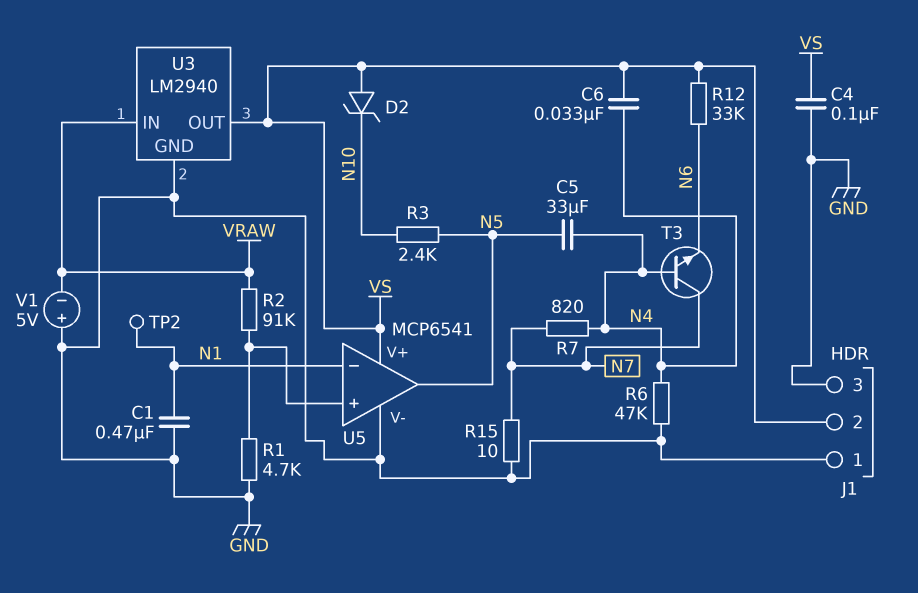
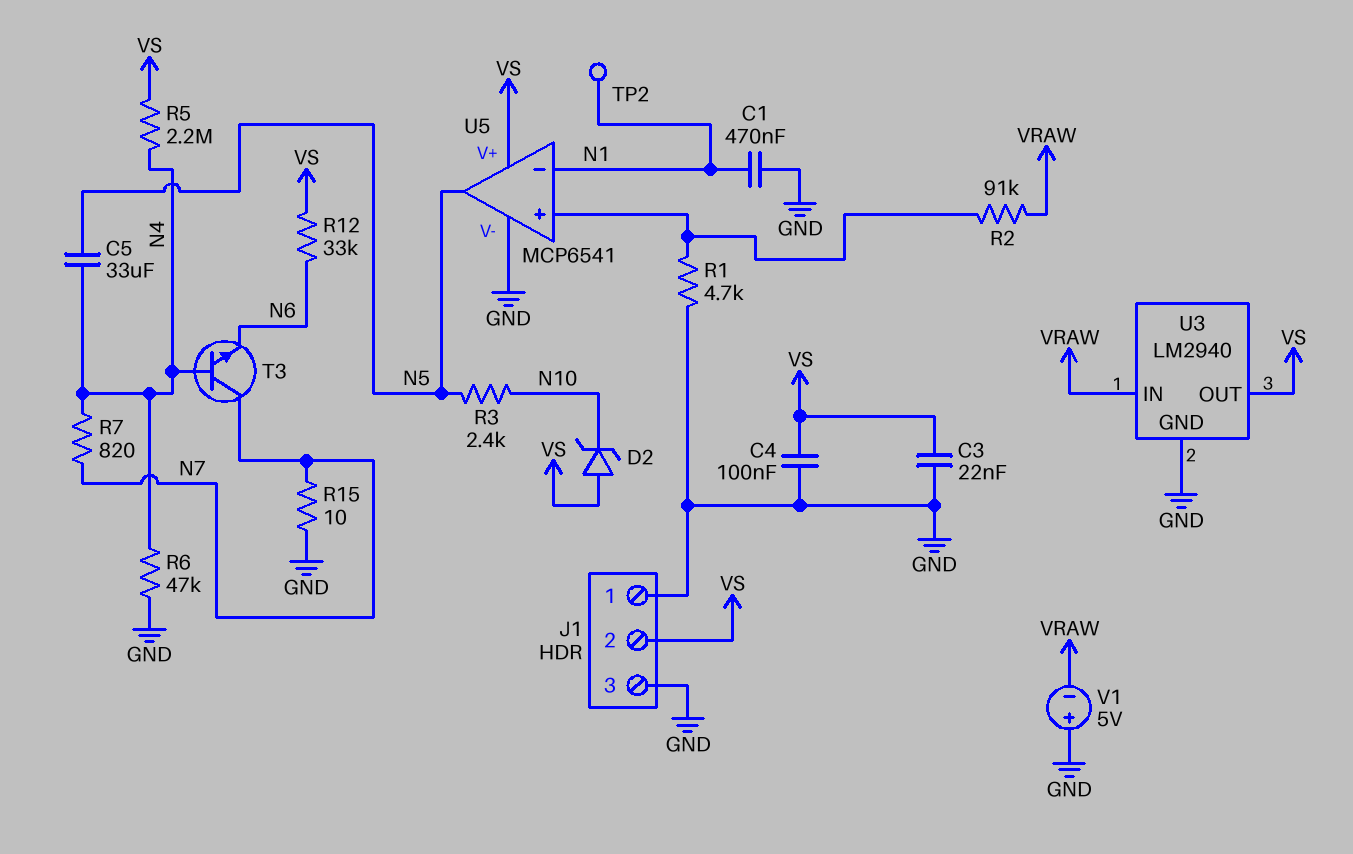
C3: none -> 22nF (GND, VS)
C6: 33nF (N4, VS) -> none
R5: none -> 2.2M (N4, VS)

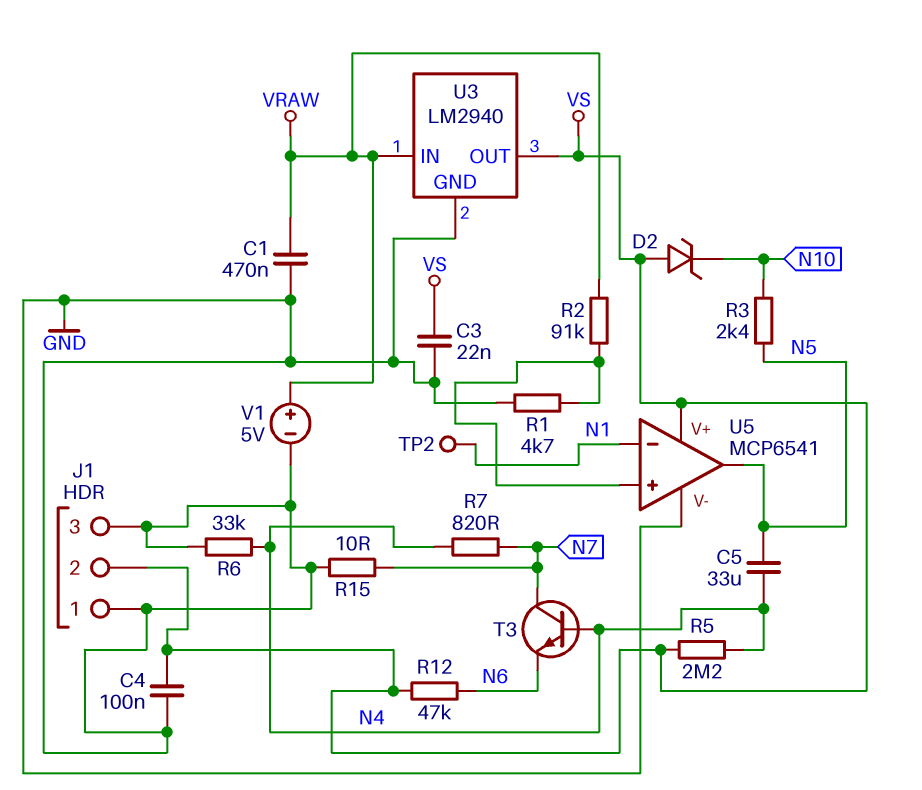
C1: 470nF (GND, N1) -> 470nF (GND, VRAW)
R6: 47k (GND, N4) -> 33k (GND, N4)
R12: 33k (N6, VS) -> 47k (N6, VS)
V1: 5V (plus GND, minus VRAW) -> 5V (plus VRAW, minus GND)

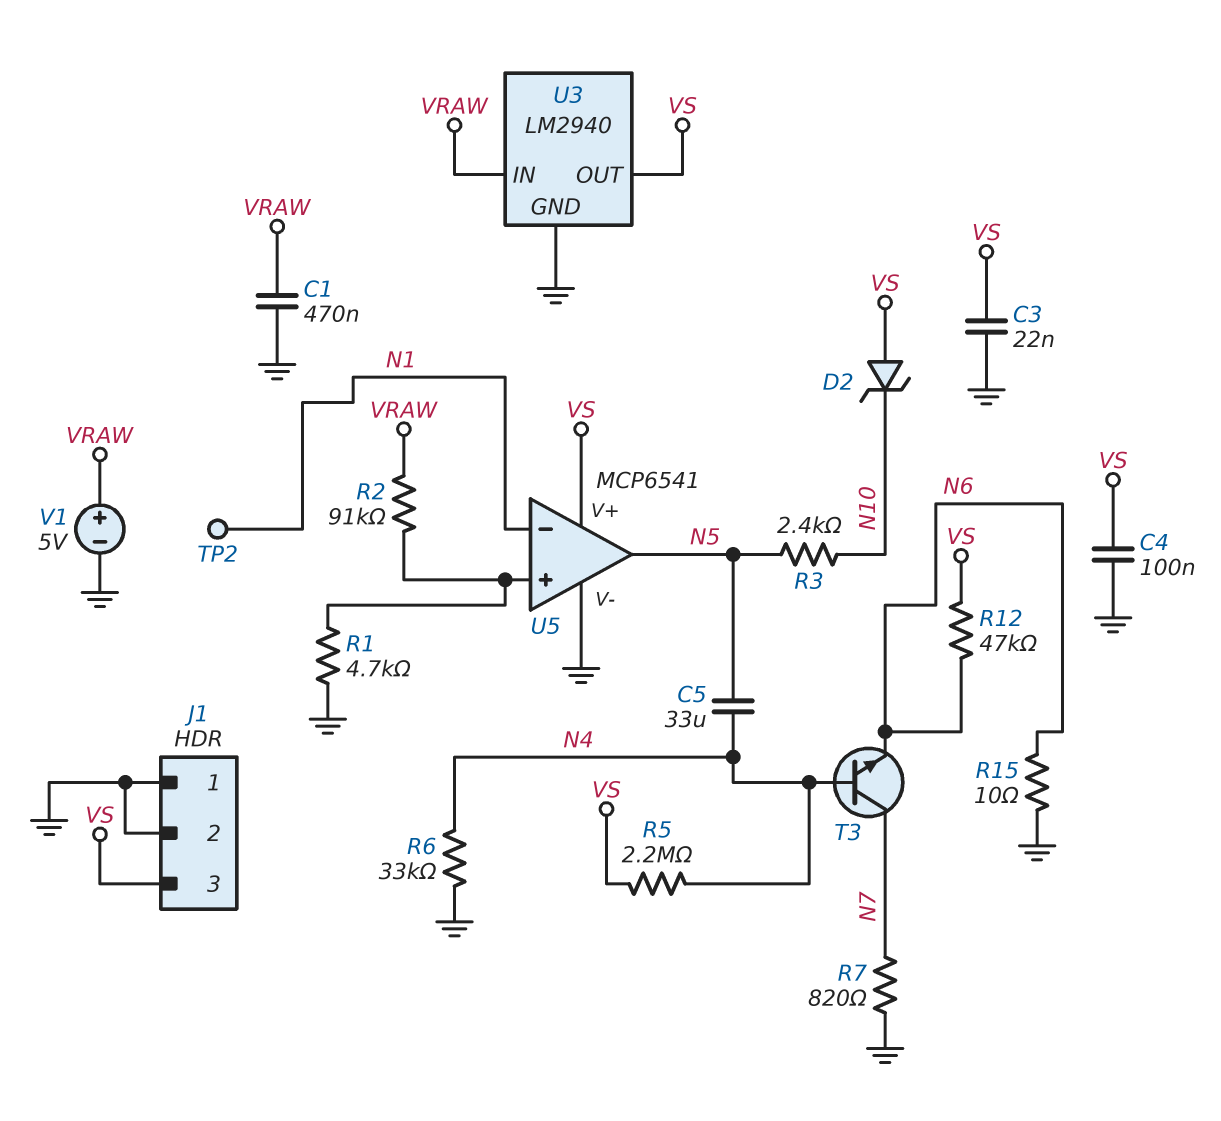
J1 pin 2: VS -> GND
J1 pin 3: GND -> VS
R7: 820 (N4, N7) -> 820 (GND, N7)
R15: 10 (GND, N7) -> 10 (GND, N6)

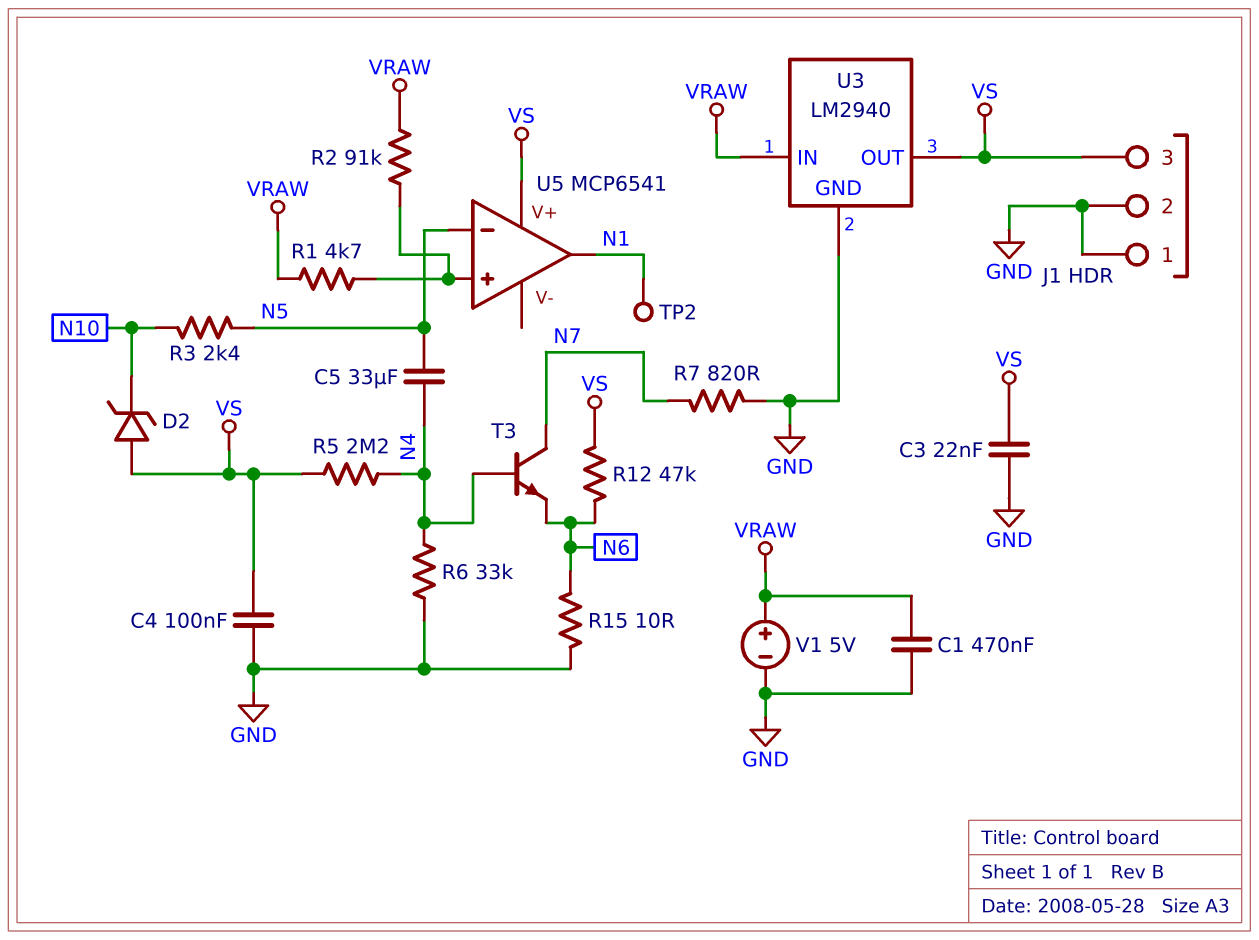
R1: 4.7k (GND, U5/in+) -> 4.7k (U5/in+, VRAW)
U5 pin V-: GND -> none
U5 pin in-: N1 -> N5
U5 pin out: N5 -> N1

